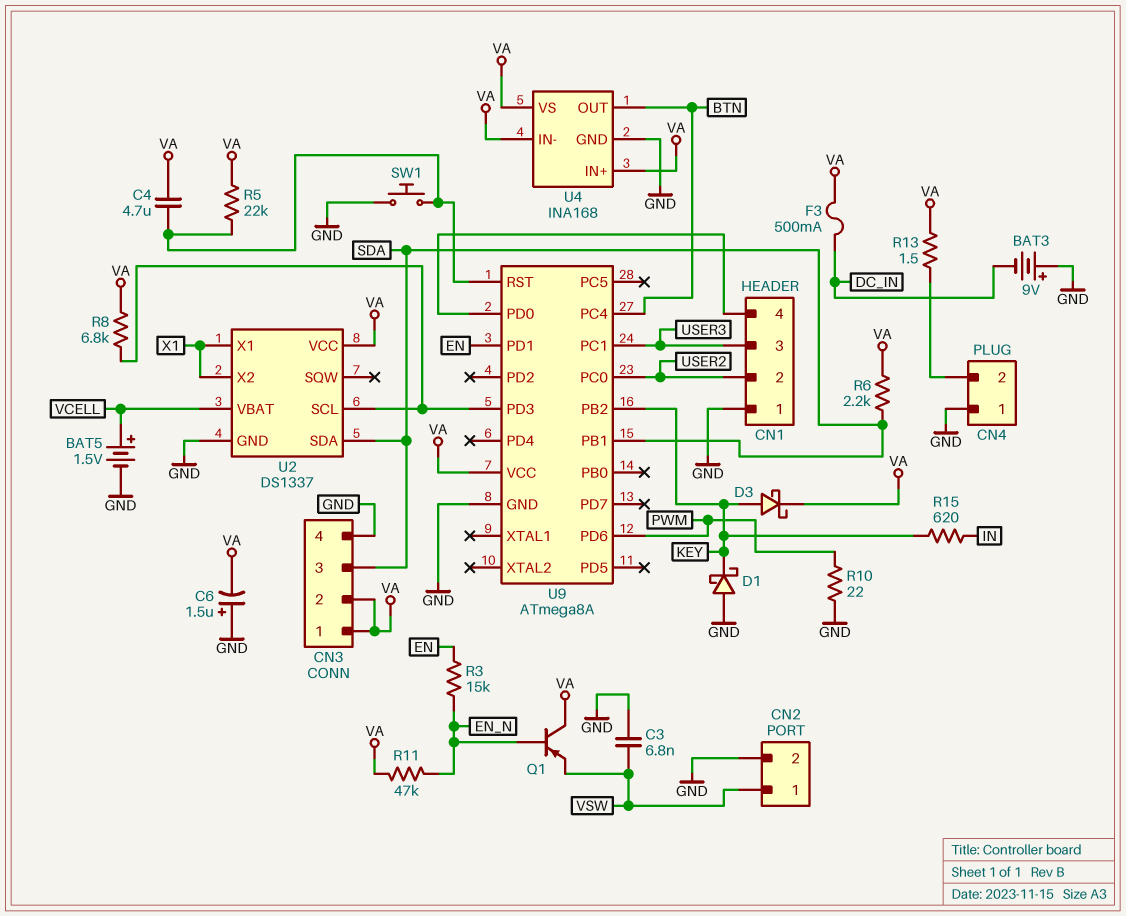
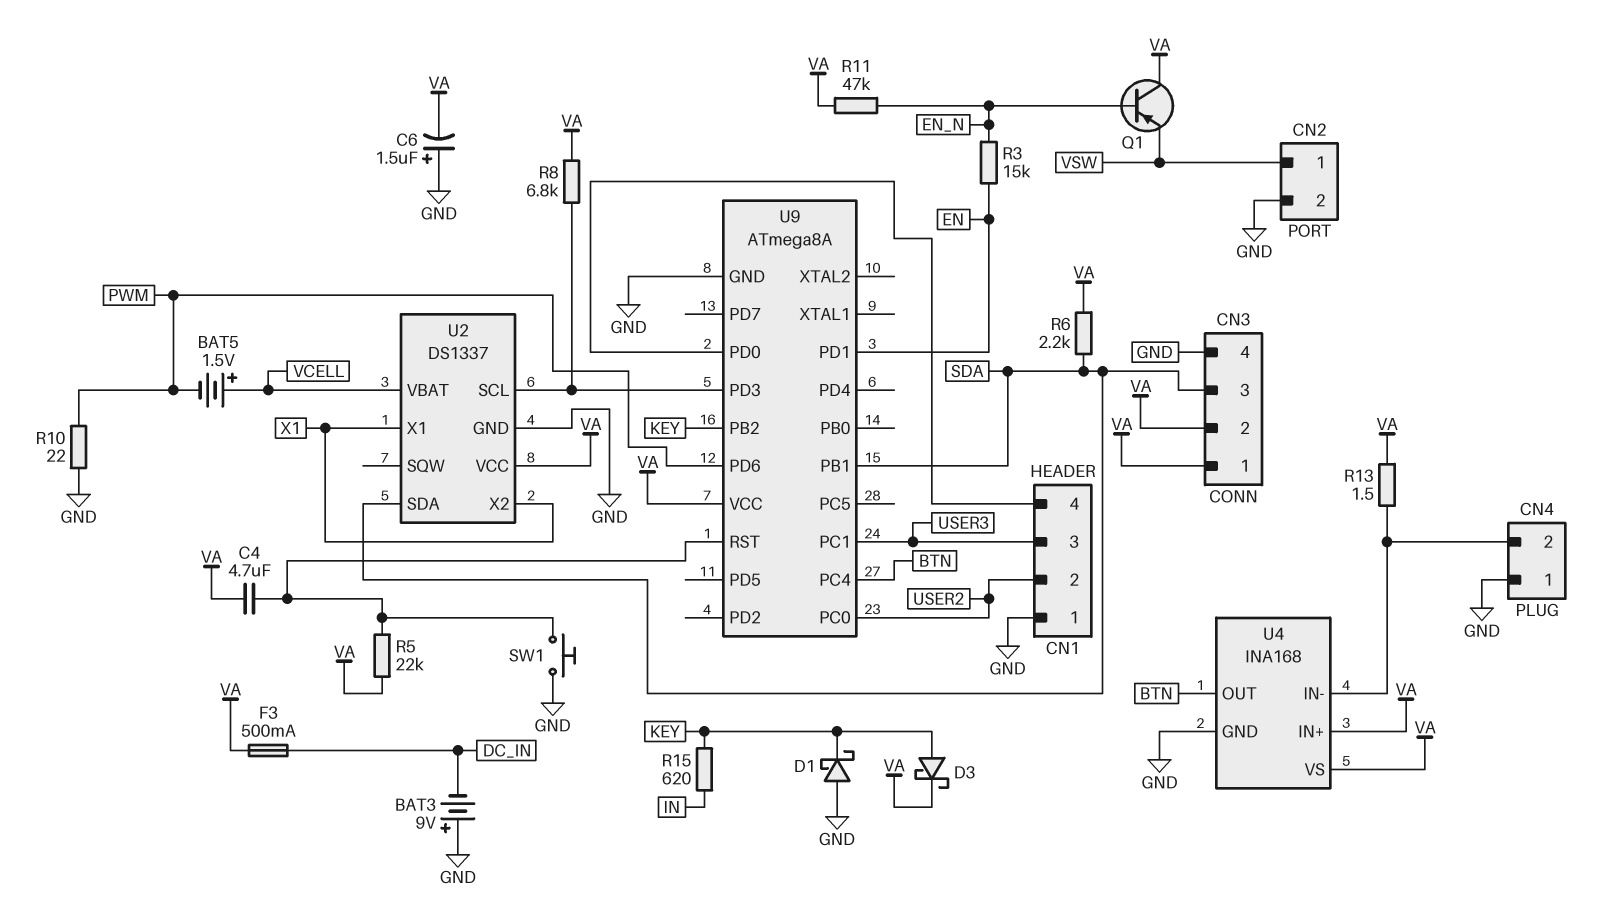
BAT5: 1.5V (plus VCELL, minus GND) -> 1.5V (plus VCELL, minus PWM)
C3: 6.8nF (GND, VSW) -> none
U4 pin IN-: VA -> CN4/2

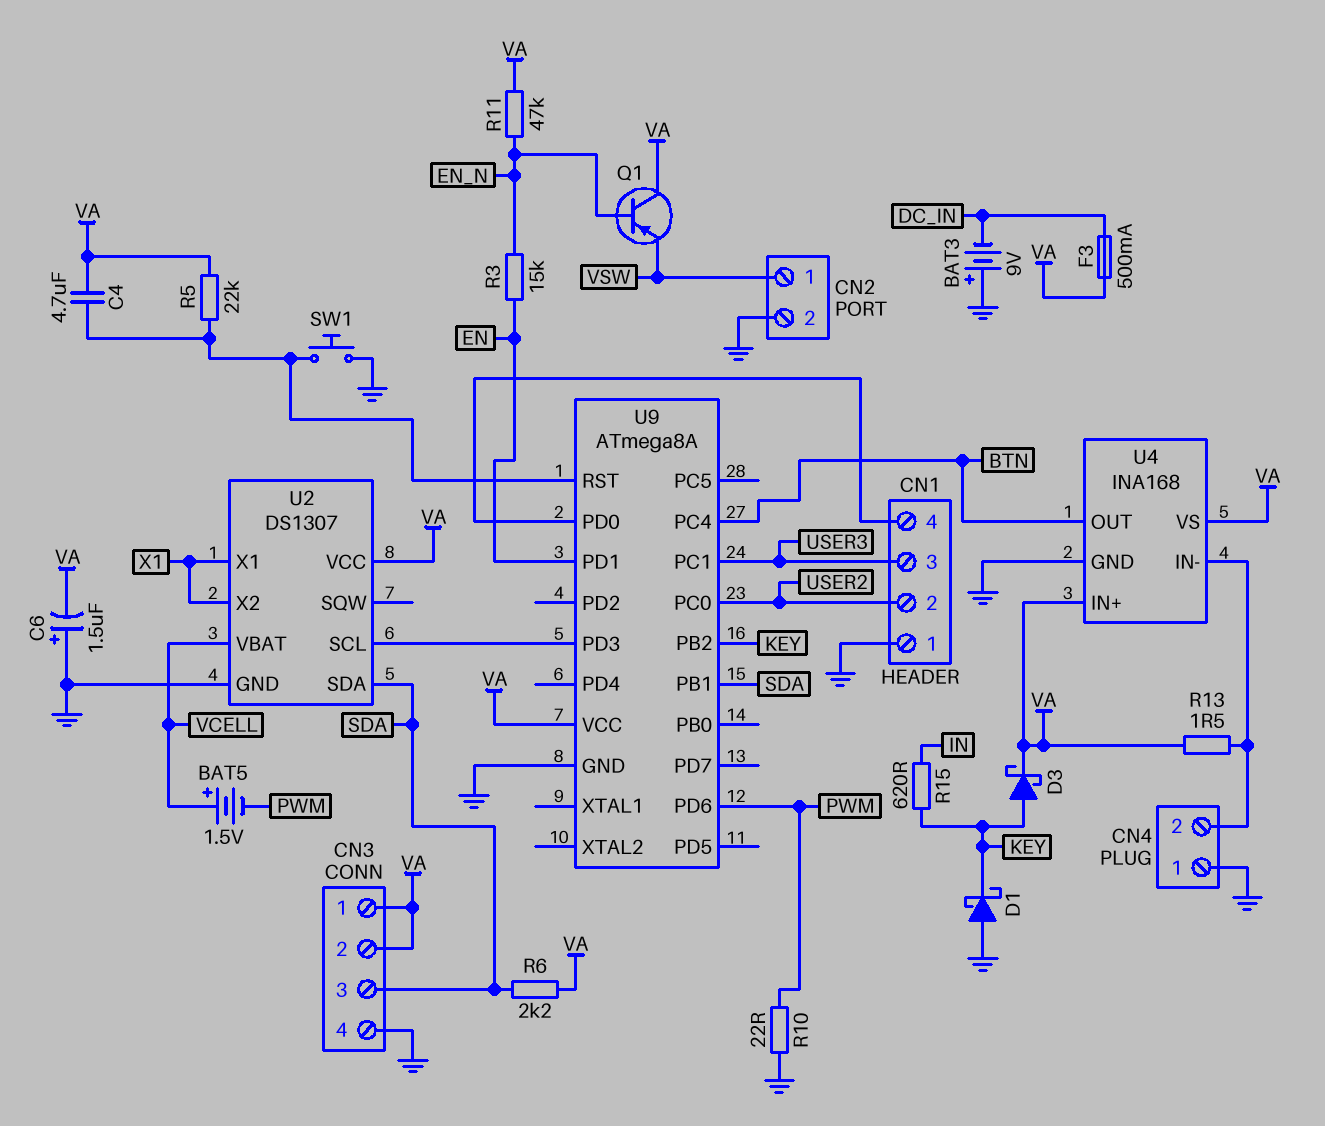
R8: 6.8k (U2/SCL, VA) -> none
U2: DS1337 -> DS1307

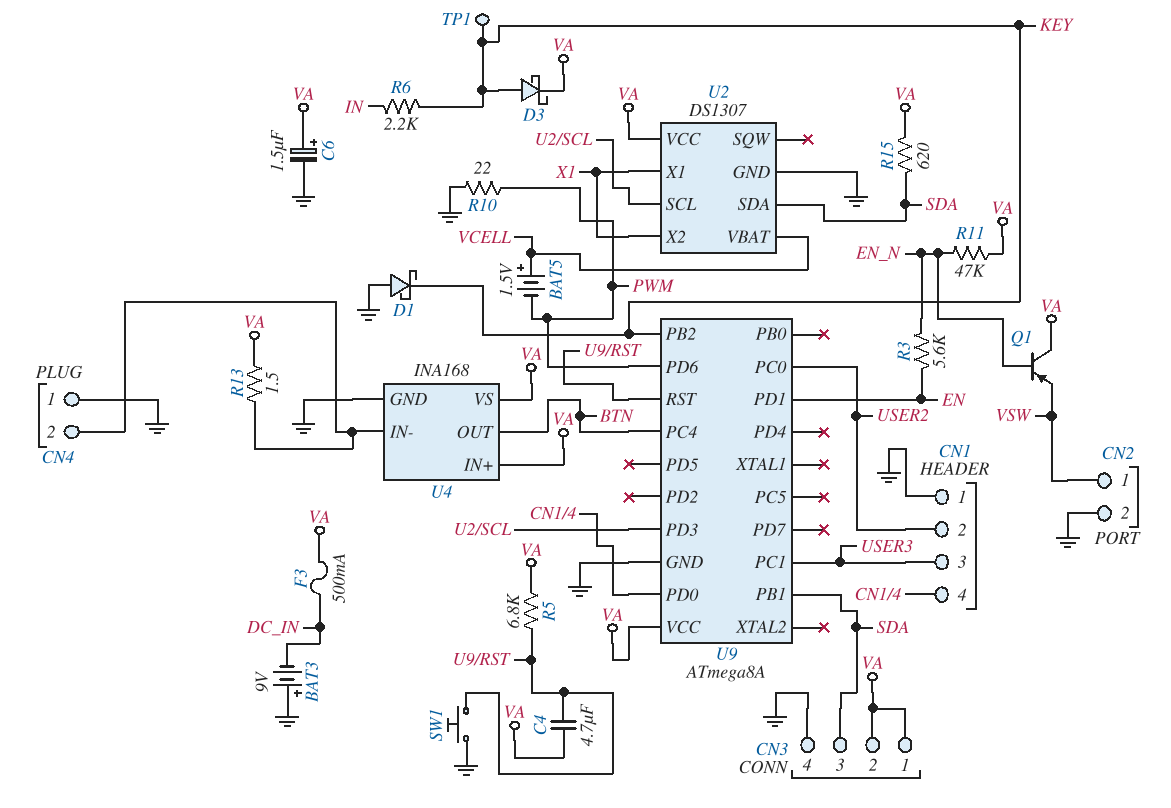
C6: 1.5uF (plus GND, minus VA) -> 1.5uF (plus VA, minus GND)
R3: 15k (EN, EN_N) -> 5.6k (EN, EN_N)
R5: 22k (U9/RST, VA) -> 6.8k (U9/RST, VA)
R6: 2.2k (SDA, VA) -> 2.2k (IN, KEY)
R15: 620 (IN, KEY) -> 620 (SDA, VA)
TP1: none -> test point (KEY)

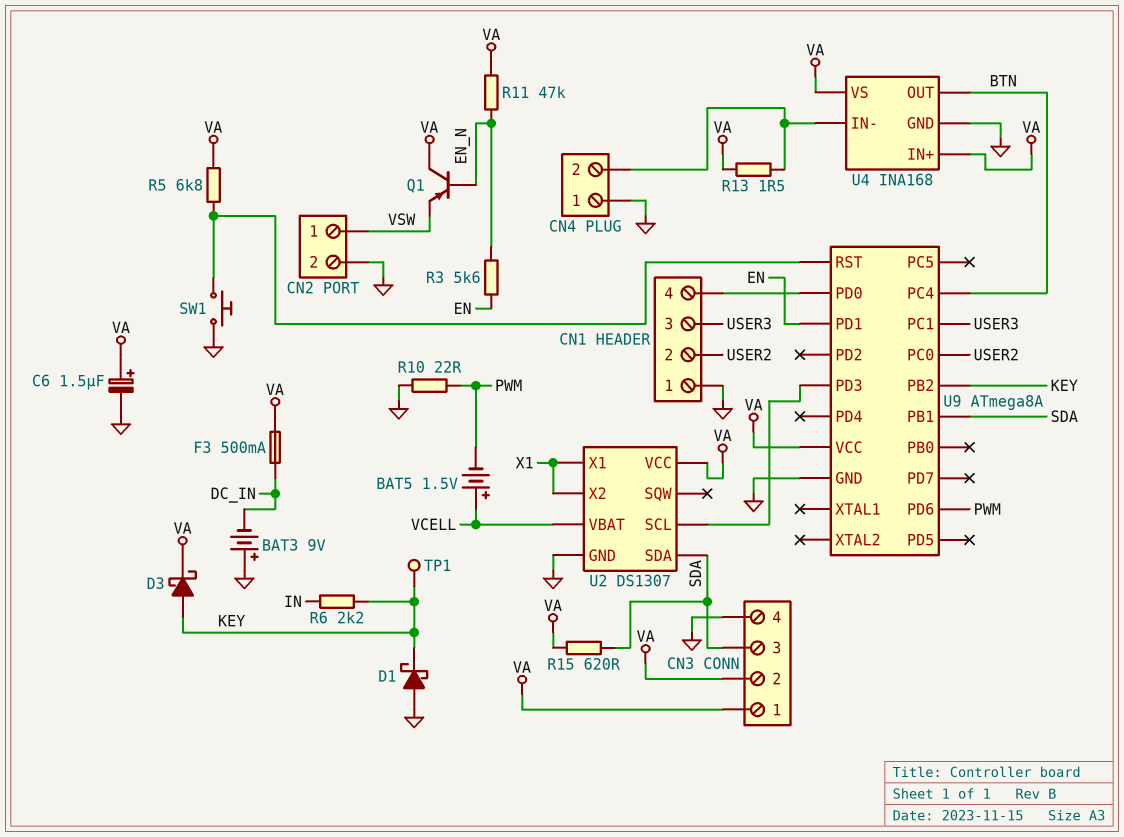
C4: 4.7uF (U9/RST, VA) -> none

